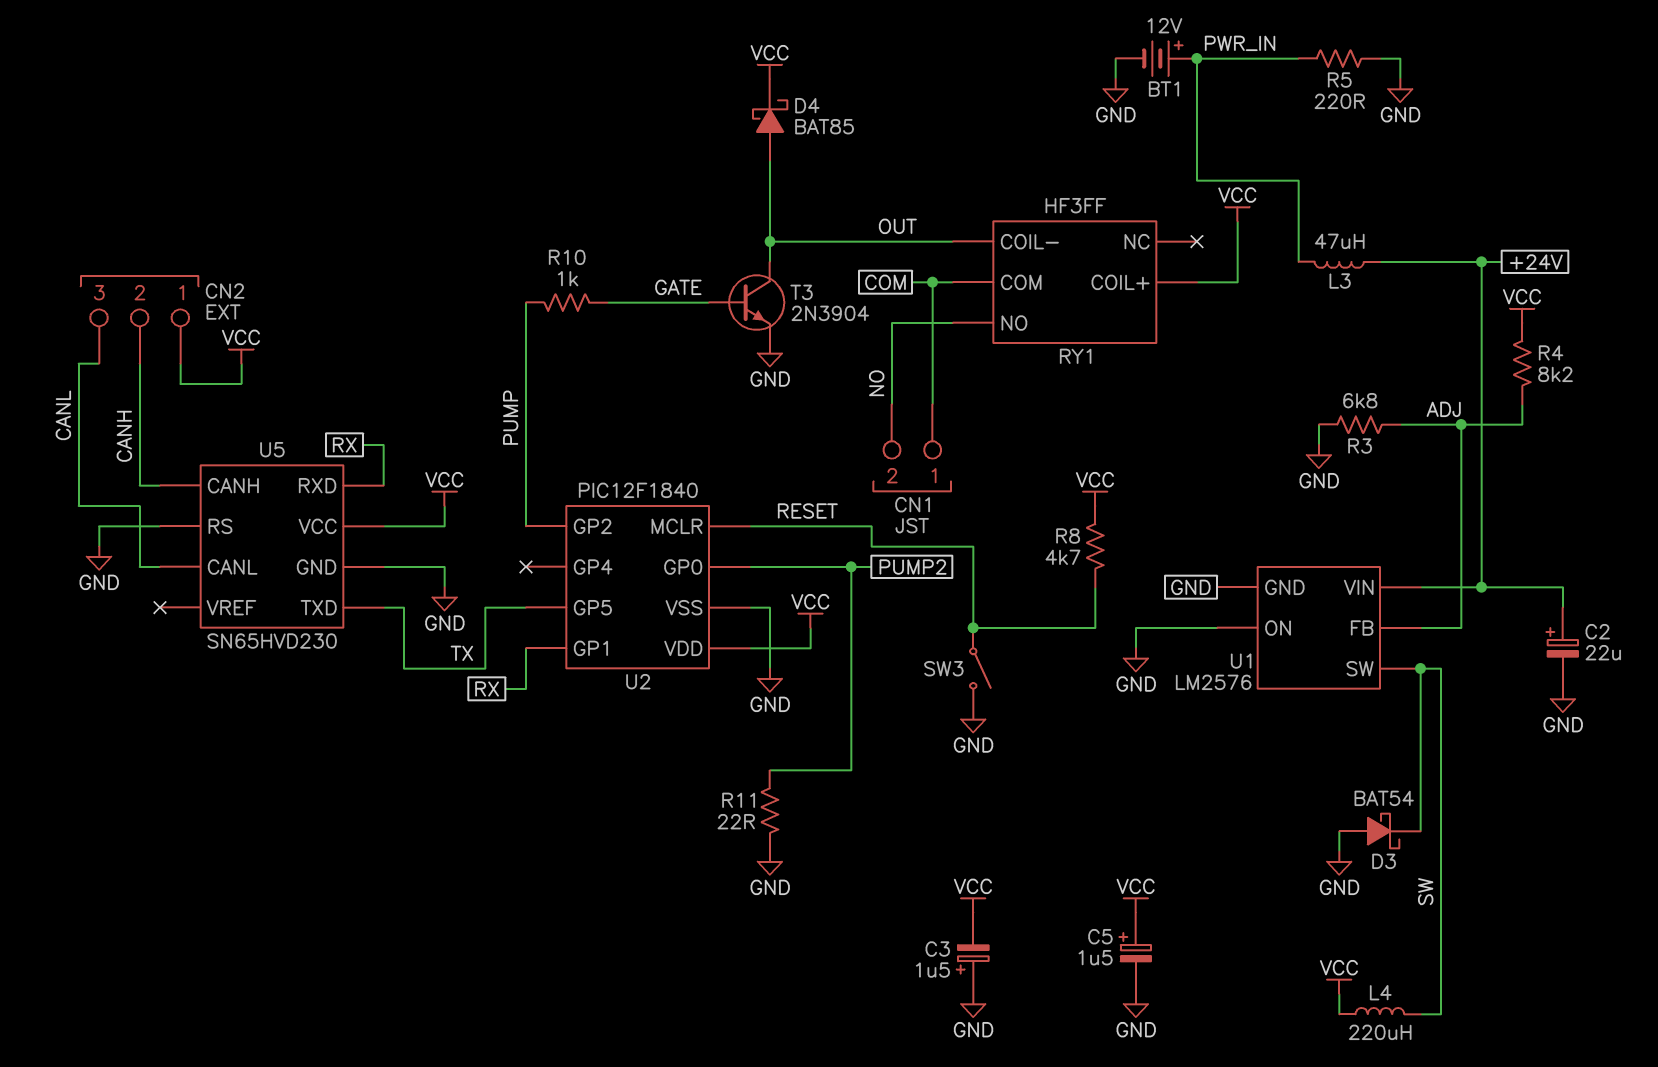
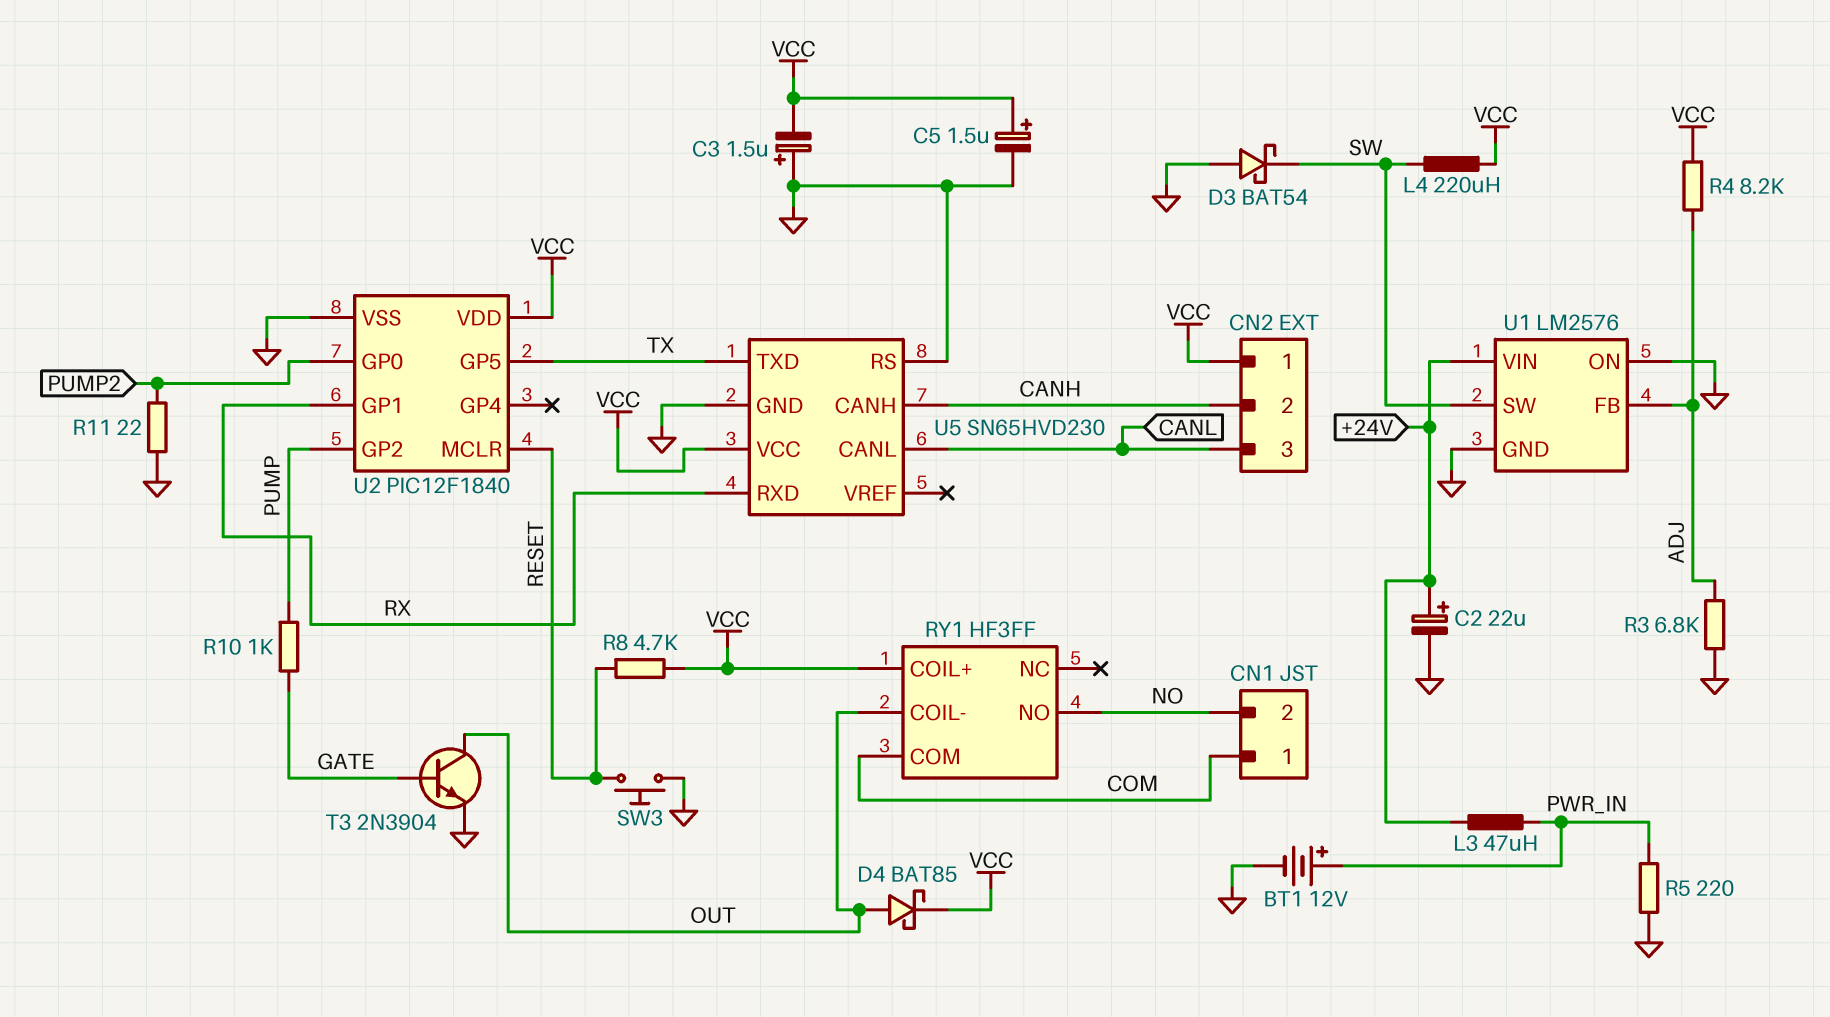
SW3: switch (GND, RESET) -> button (GND, RESET)

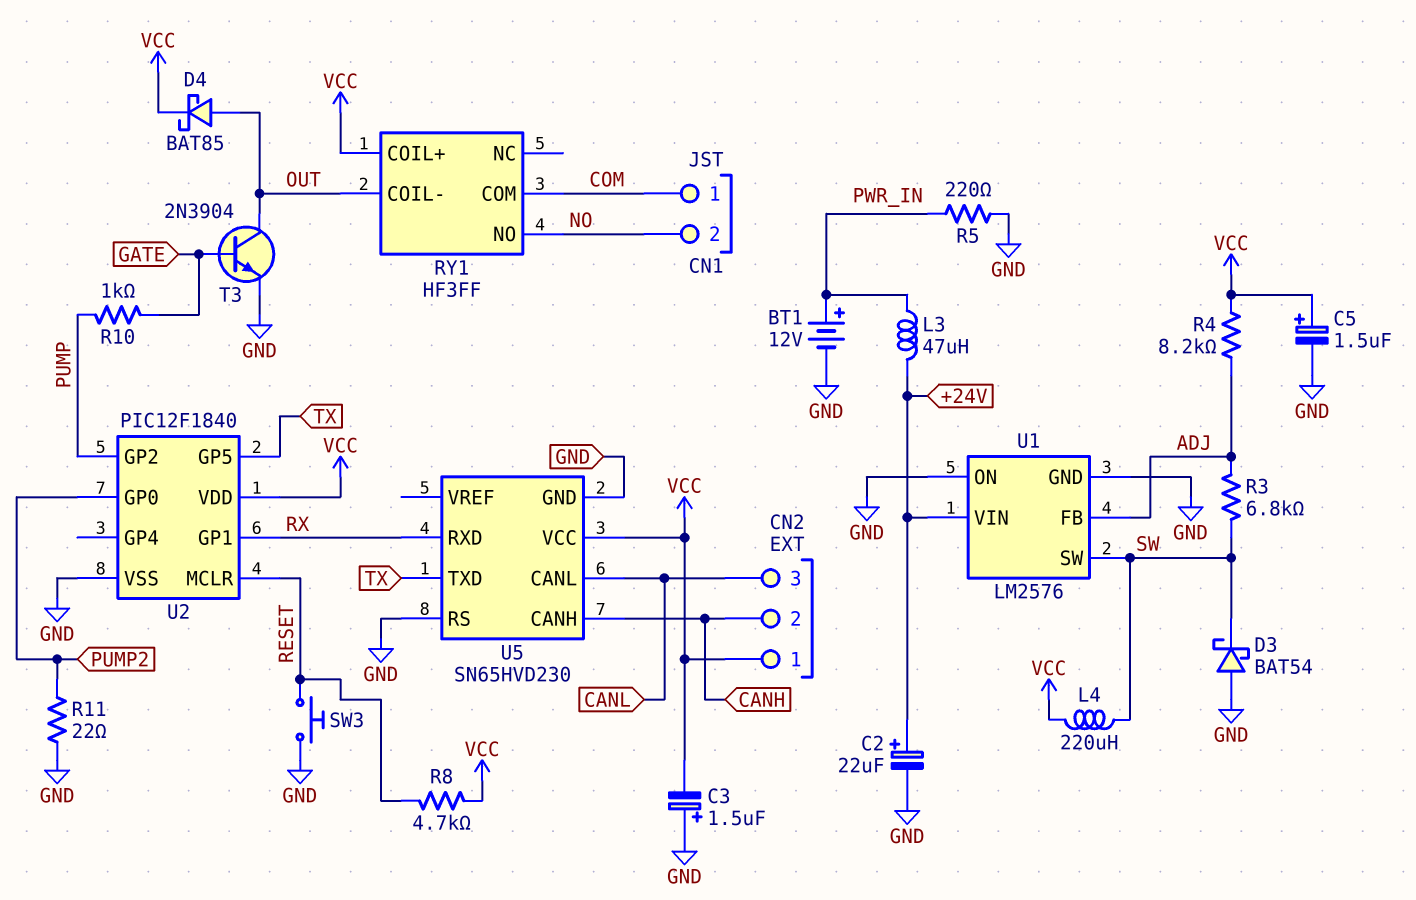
R3: 6.8k (ADJ, GND) -> 6.8k (ADJ, SW)

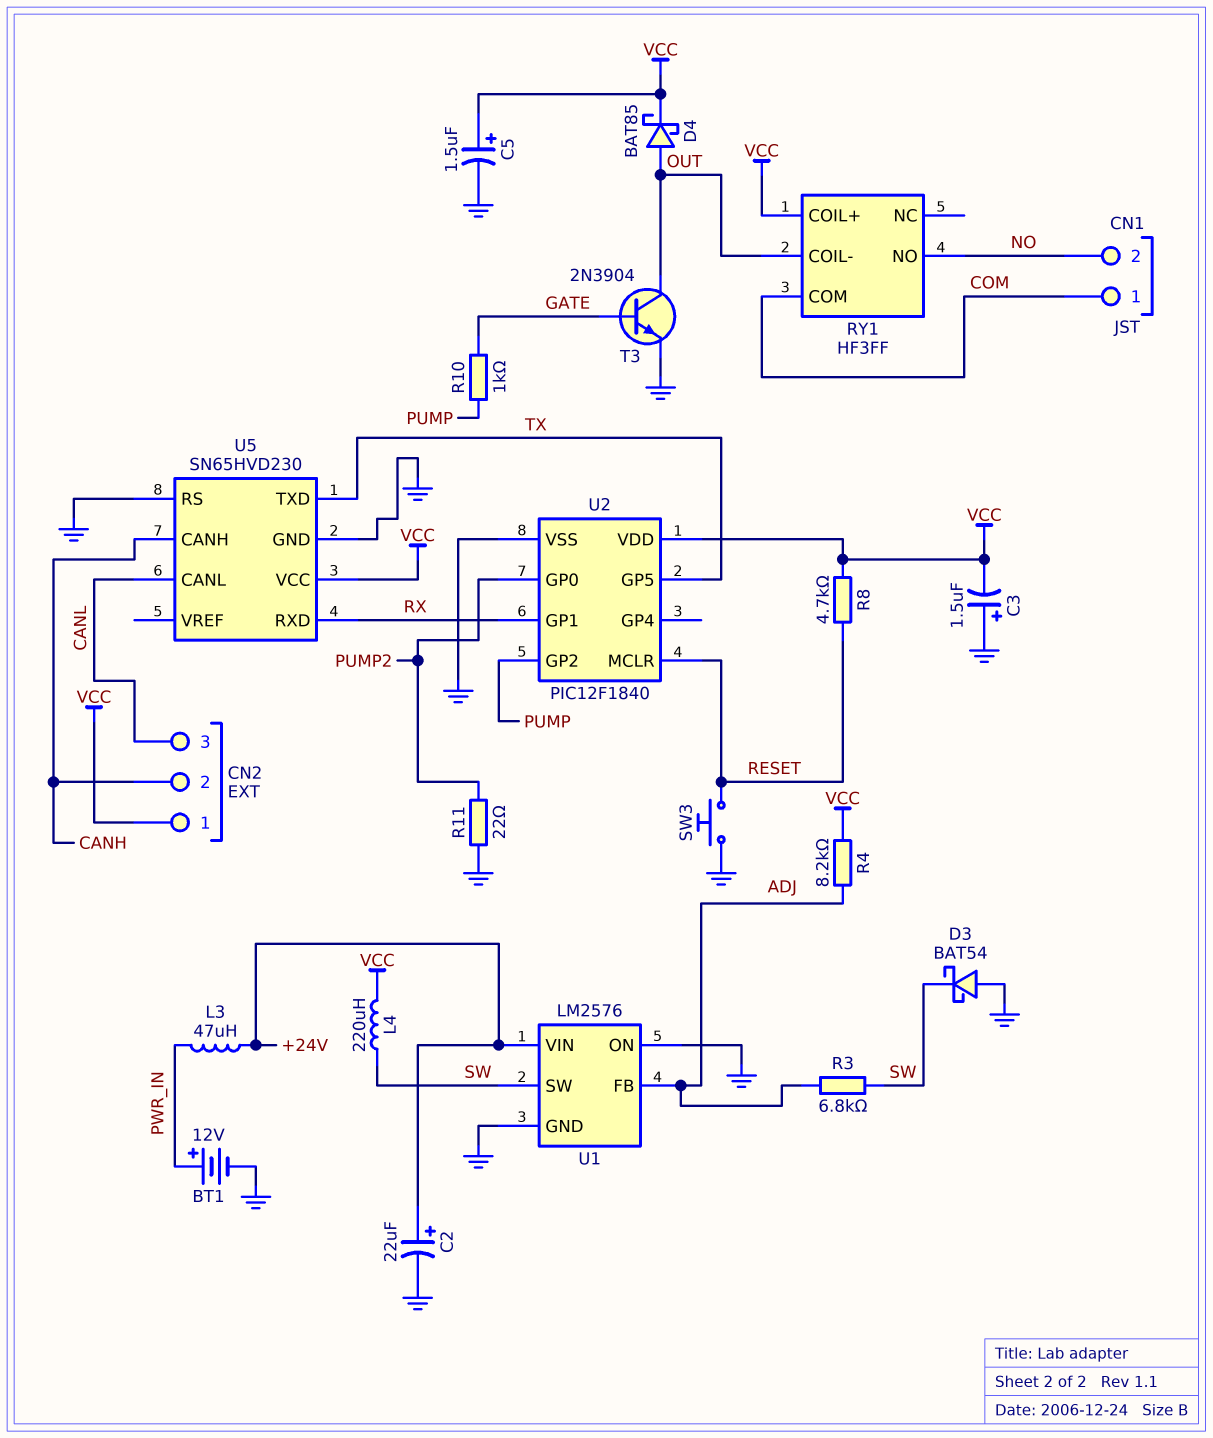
R5: 220 (GND, PWR_IN) -> none

